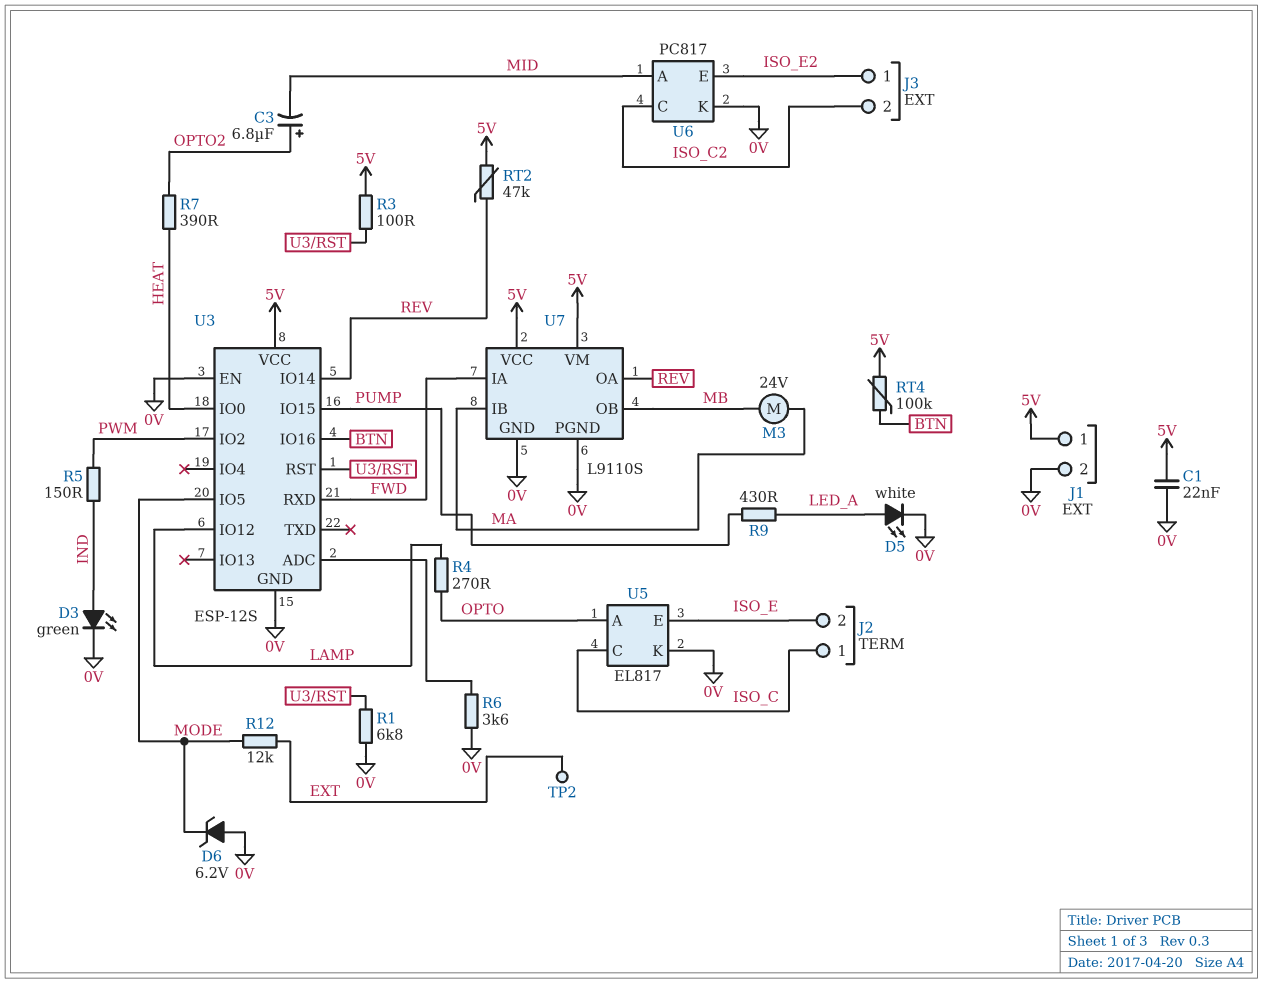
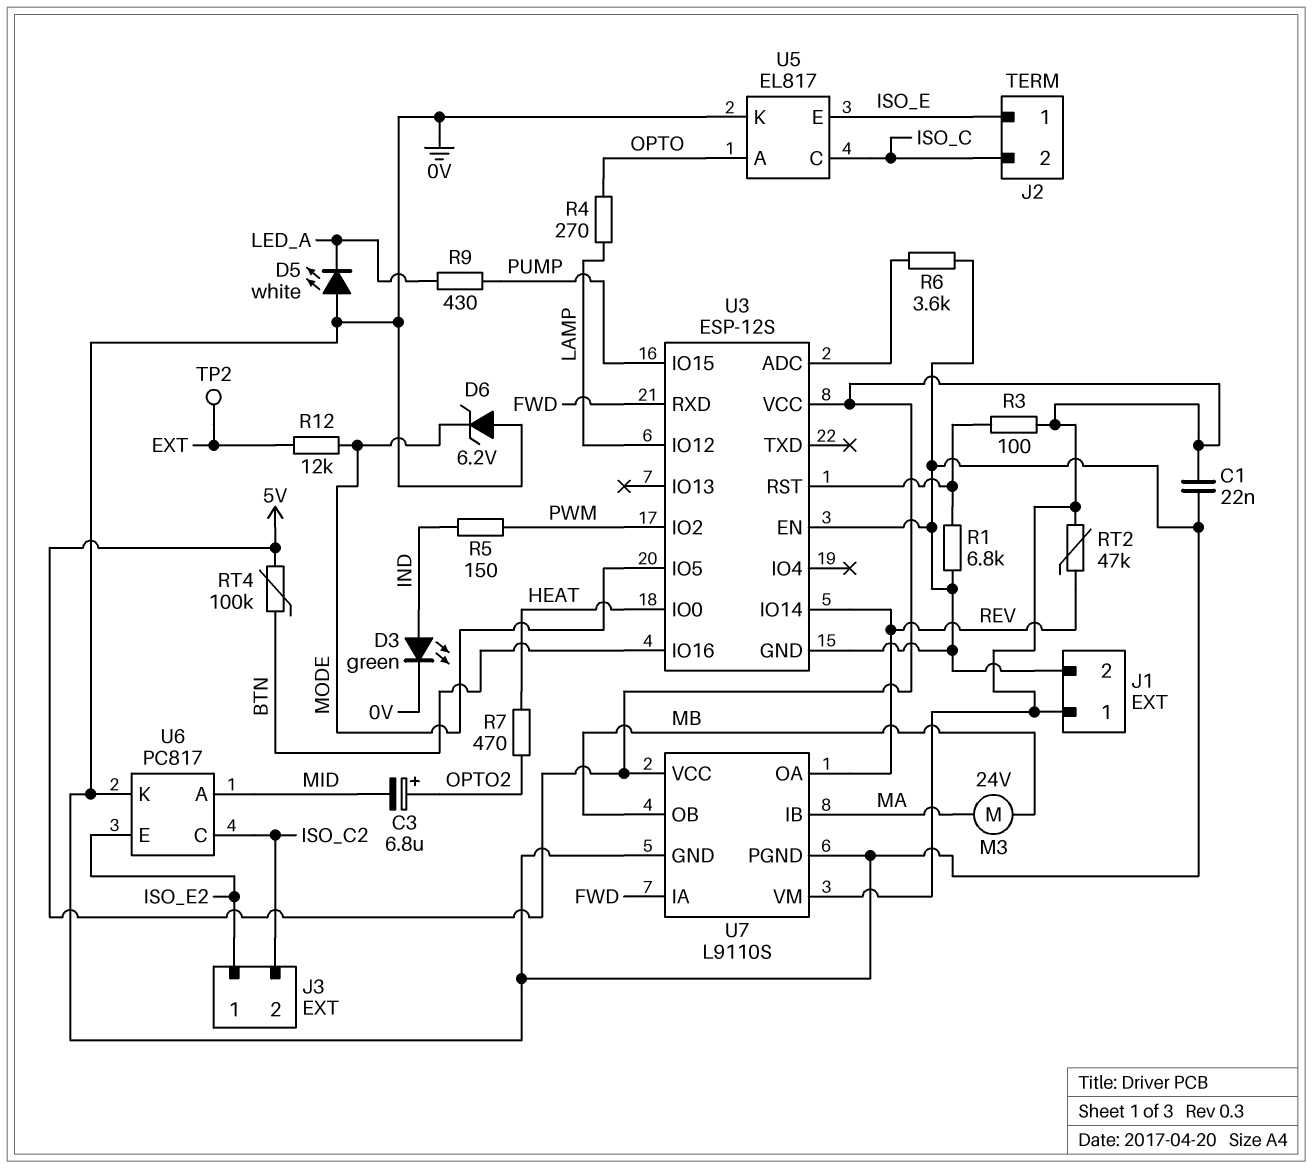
D5: LED white (A LED_A, K 0V) -> LED white (A 0V, K LED_A)
J2 pin 1: ISO_C -> ISO_E
J2 pin 2: ISO_E -> ISO_C
R7: 390 (HEAT, OPTO2) -> 470 (HEAT, OPTO2)

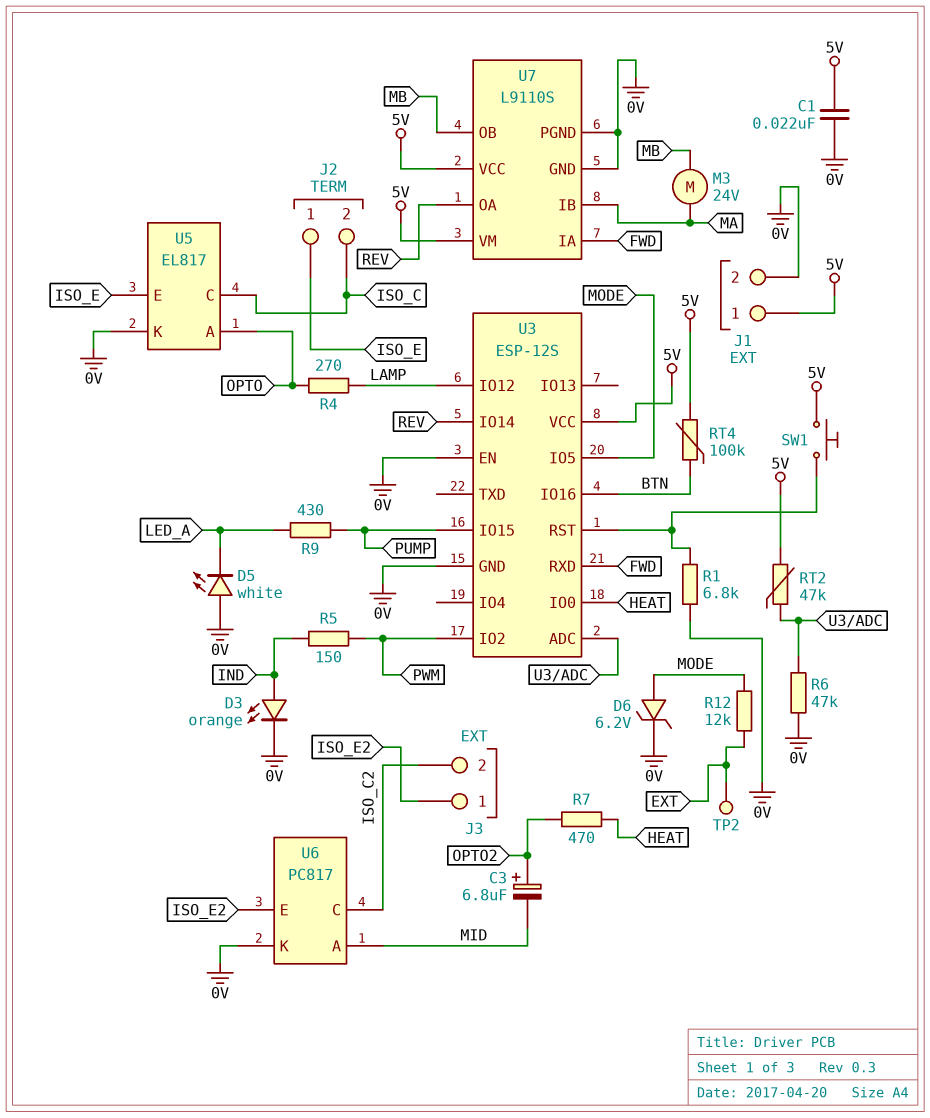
D3: LED green (A IND, K 0V) -> LED orange (A IND, K 0V)
D6: zener 6.2V (A 0V, K MODE) -> zener 6.2V (A MODE, K 0V)
R3: 100 (5V, U3/RST) -> none
R6: 3.6k (0V, U3/ADC) -> 47k (0V, U3/ADC)
RT2: 47k (5V, REV) -> 47k (5V, U3/ADC)
SW1: none -> button (5V, U3/RST)

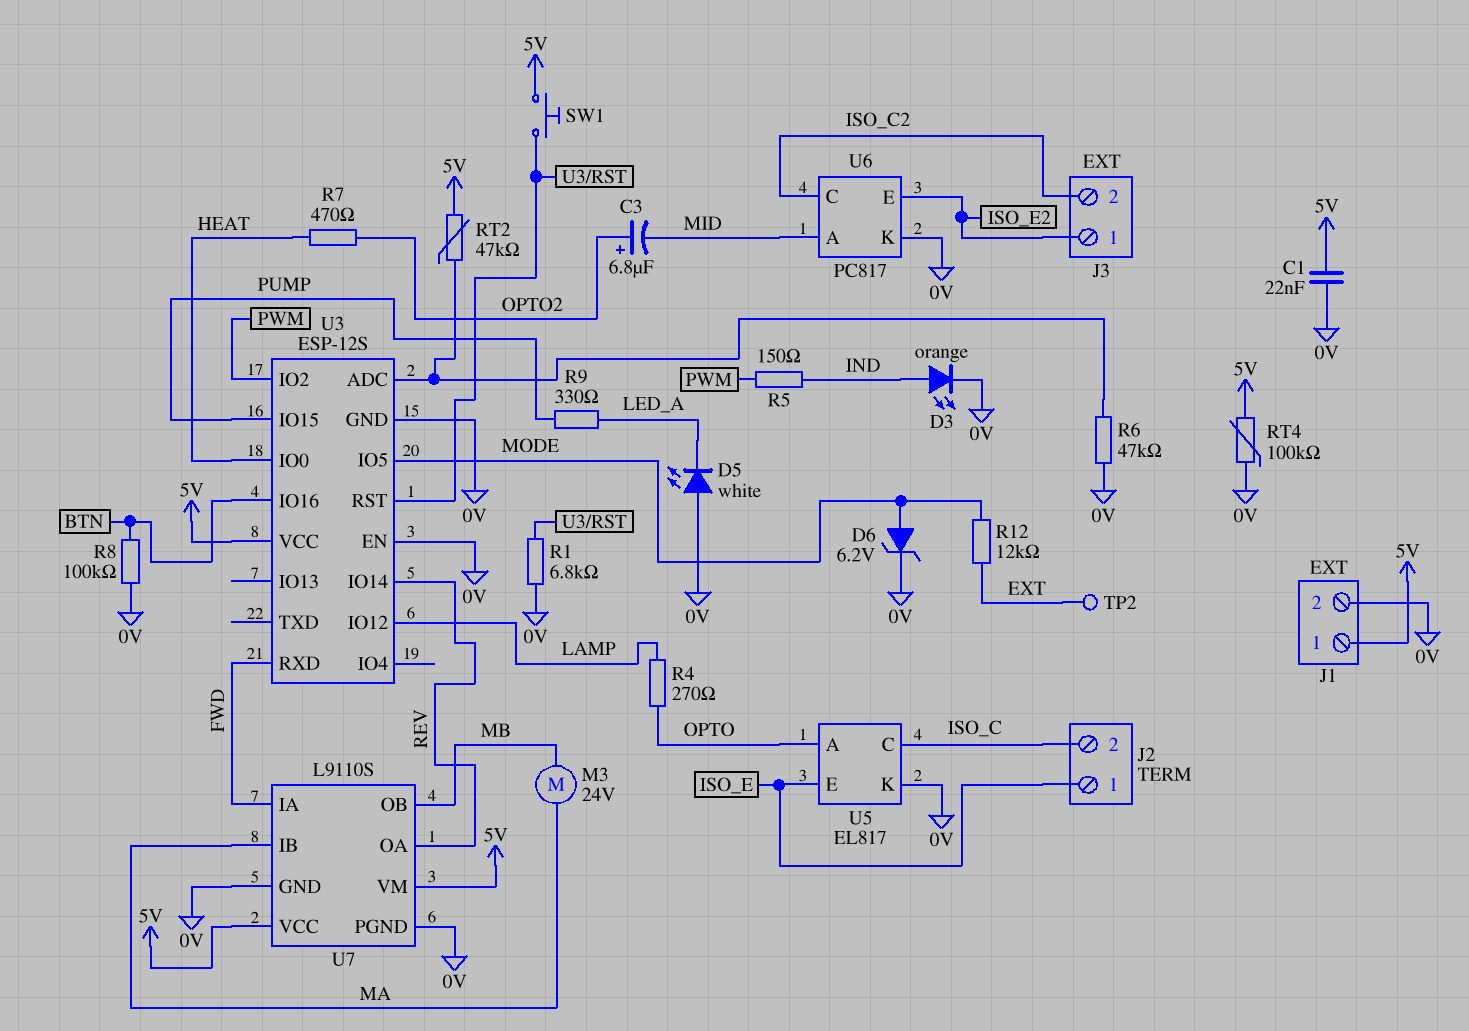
R8: none -> 100k (0V, BTN)
R9: 430 (LED_A, PUMP) -> 330 (LED_A, PUMP)
RT4: 100k (5V, BTN) -> 100k (0V, 5V)

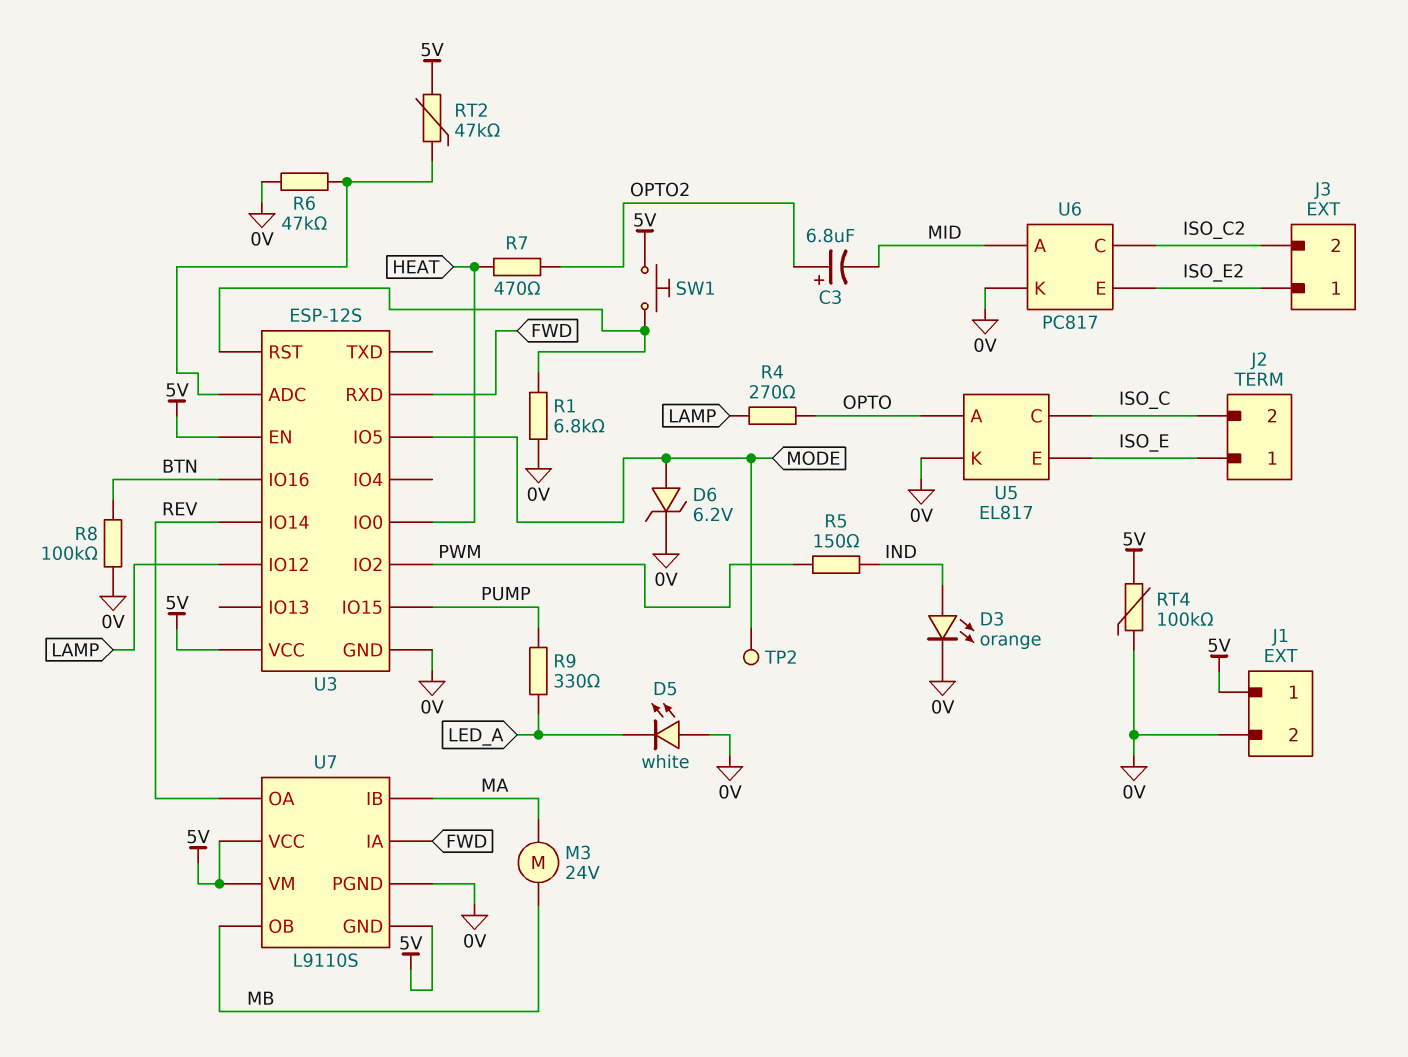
C1: 22nF (0V, 5V) -> none
R12: 12k (EXT, MODE) -> none
TP2: test point (EXT) -> test point (MODE)
U3 pin EN: 0V -> 5V
U7 pin GND: 0V -> 5V

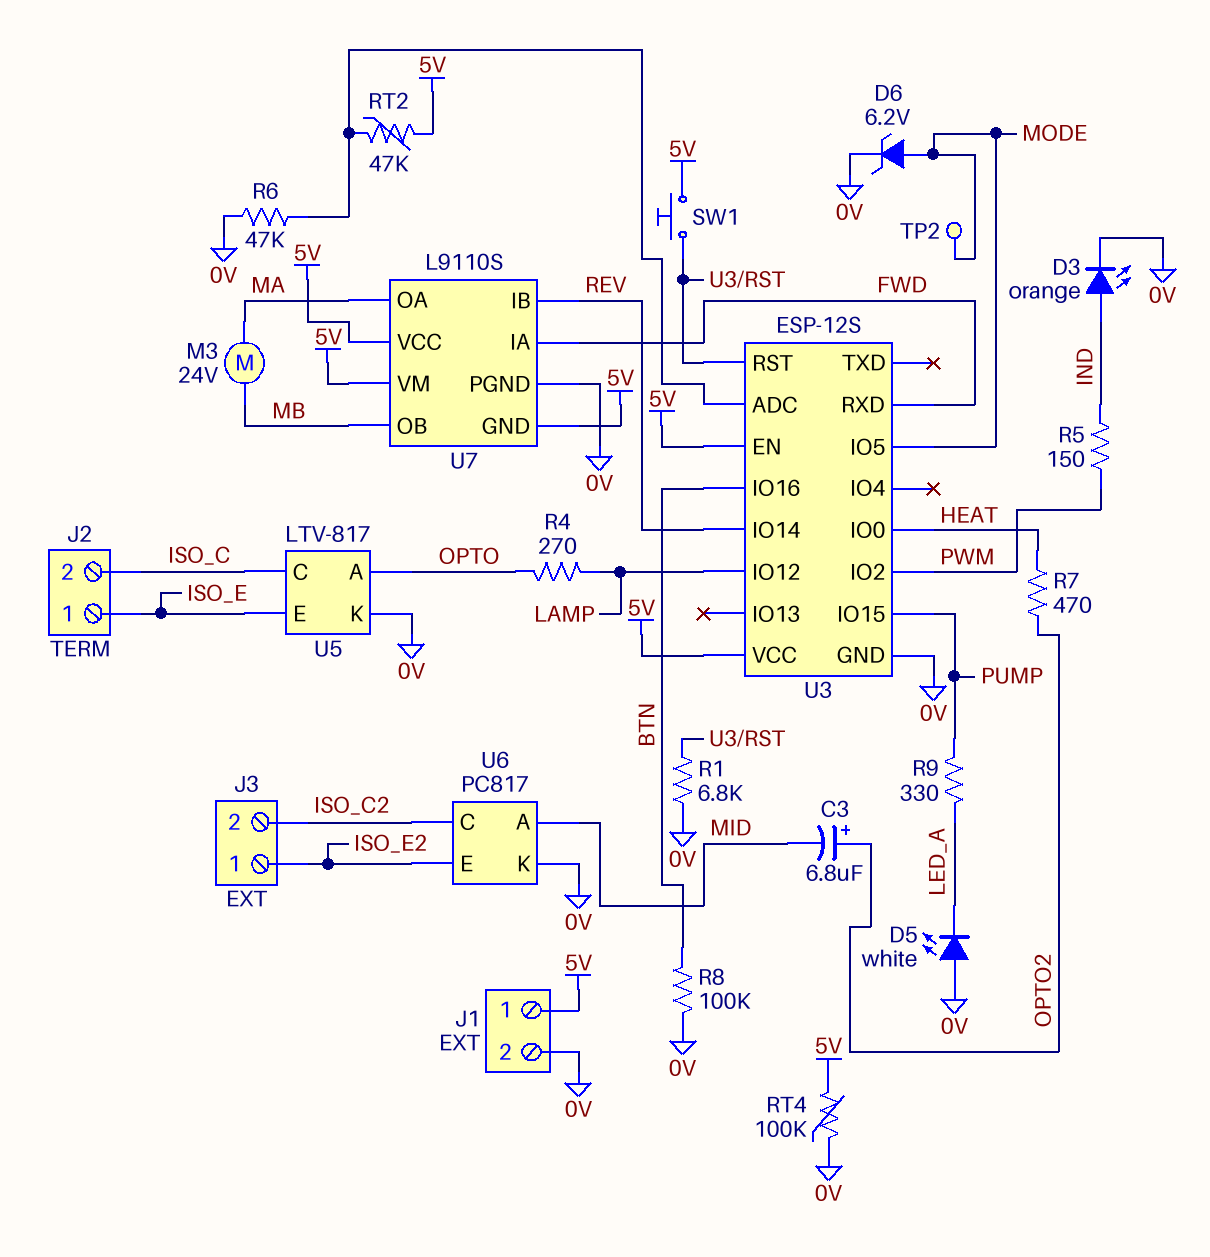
U5: EL817 -> LTV-817
U7 pin IB: MA -> REV
U7 pin OA: REV -> MA

